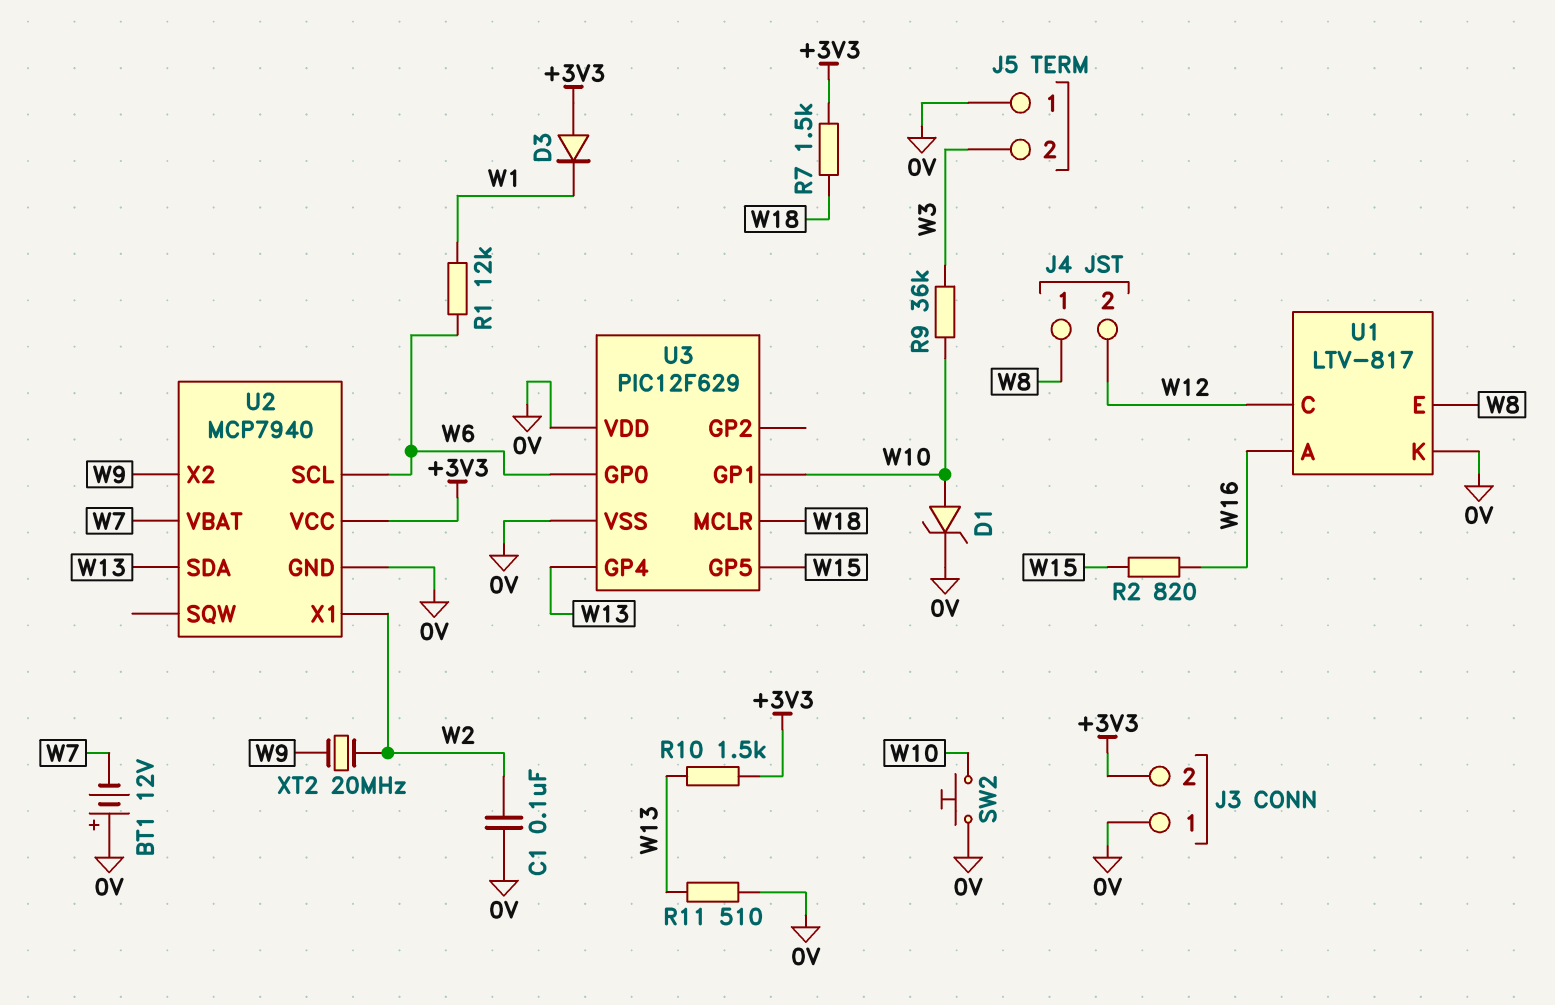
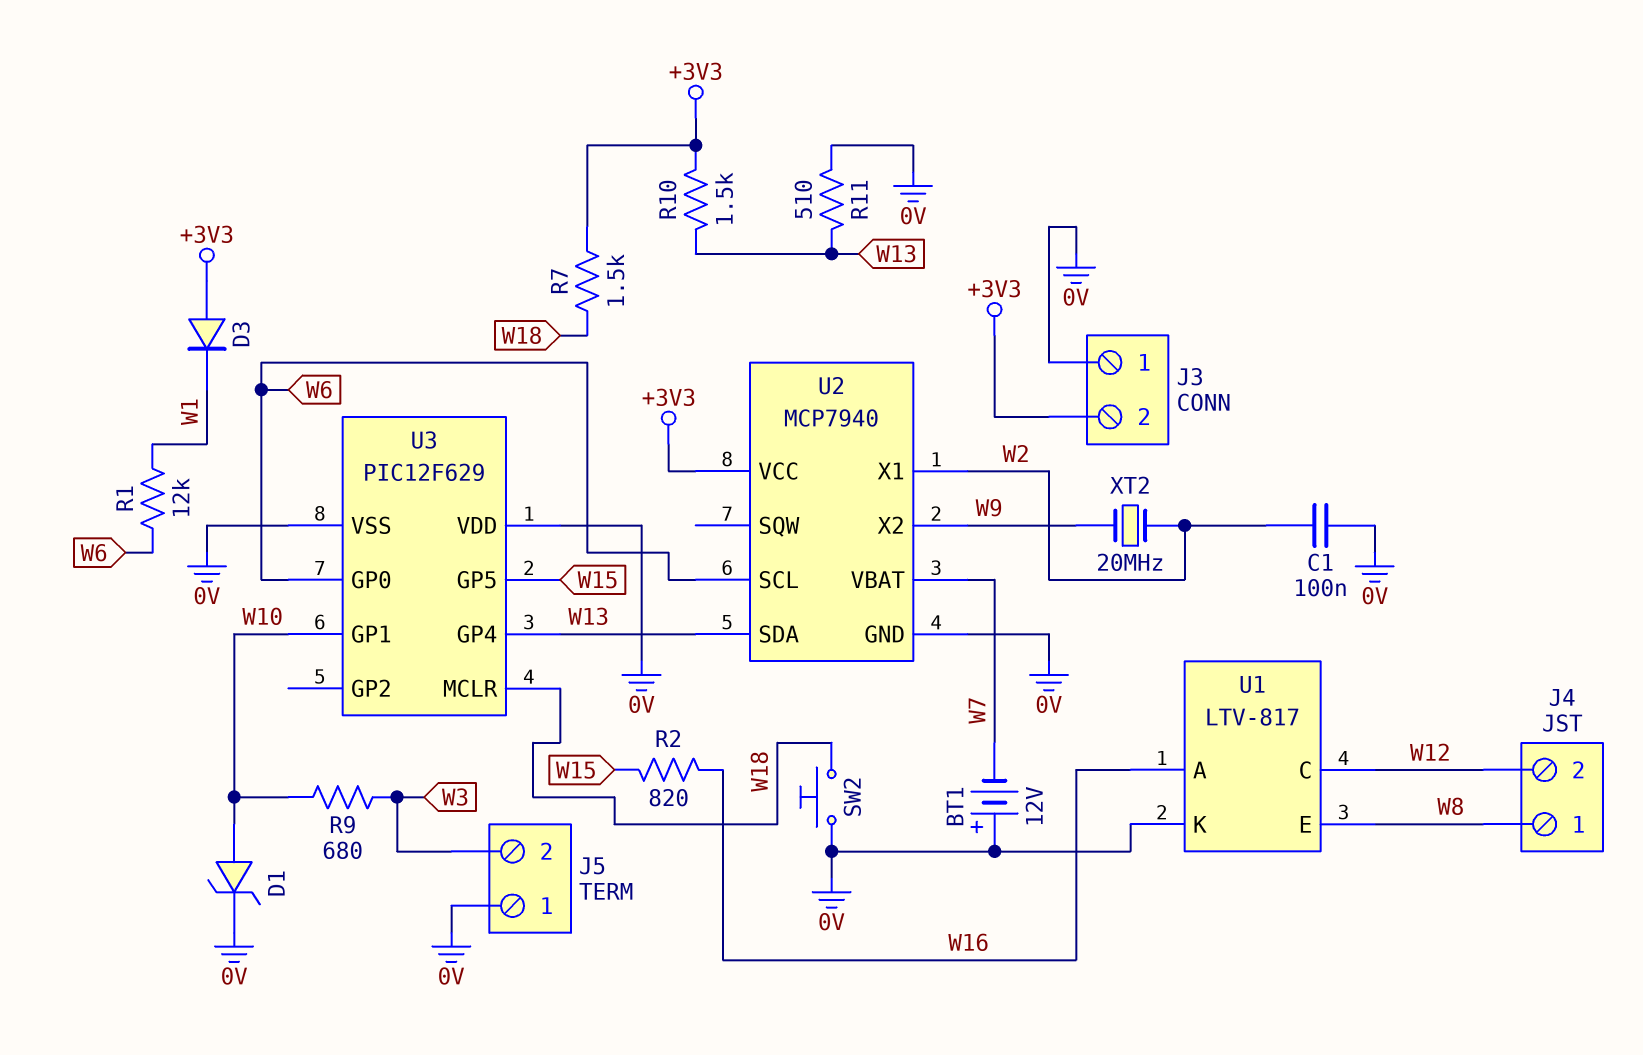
R9: 36k (W3, W10) -> 680 (W3, W10)
SW2: button (0V, W10) -> button (0V, W18)

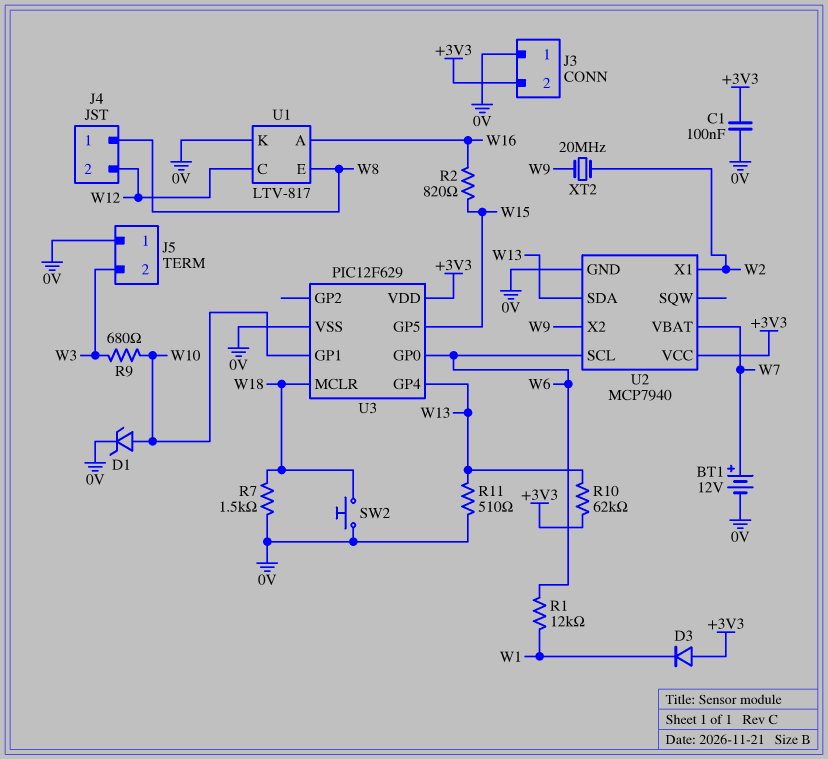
BT1: 12V (plus 0V, minus W7) -> 12V (plus W7, minus 0V)
C1: 100nF (0V, W2) -> 100nF (+3V3, 0V)
R7: 1.5k (+3V3, W18) -> 1.5k (0V, W18)
R10: 1.5k (+3V3, W13) -> 62k (+3V3, W13)
U3 pin VDD: 0V -> +3V3

